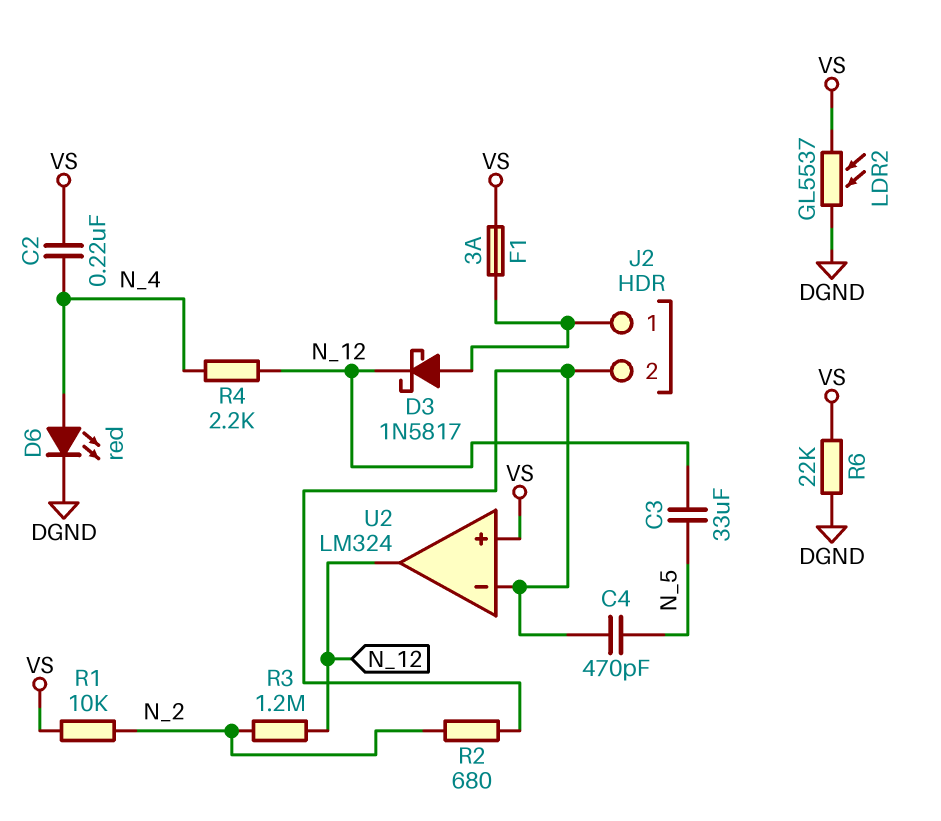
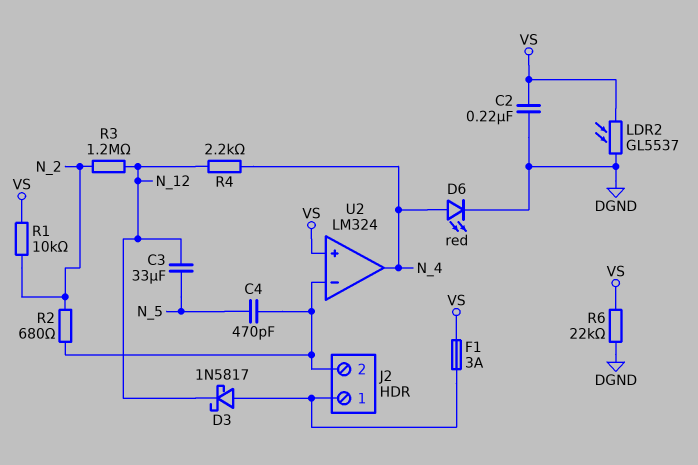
C2: 220nF (N_4, VS) -> 220nF (DGND, VS)
U2 pin out: N_12 -> N_4

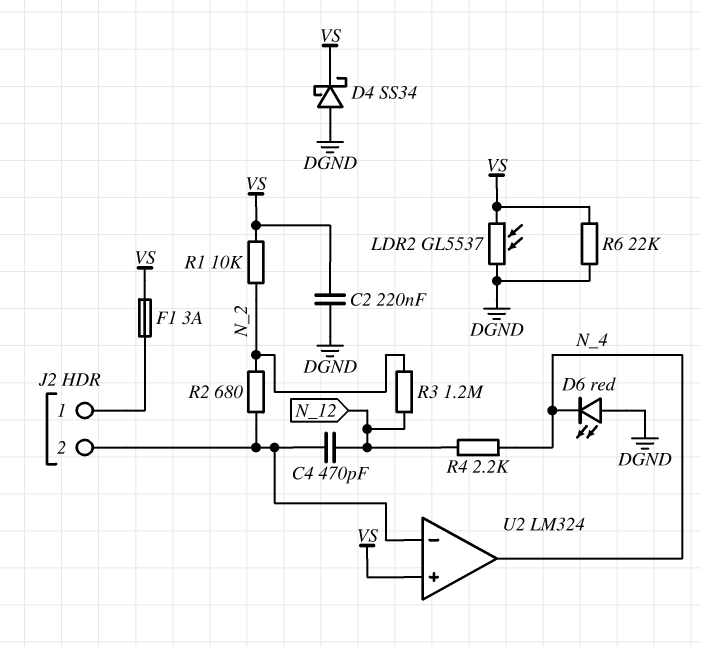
C3: 33uF (N_5, N_12) -> none
C4: 470pF (J2/2, N_5) -> 470pF (J2/2, N_12)
D3: schottky 1N5817 (A J2/1, K N_12) -> none
D4: none -> schottky SS34 (A DGND, K VS)
D6: LED red (A N_4, K DGND) -> LED red (A DGND, K N_4)

